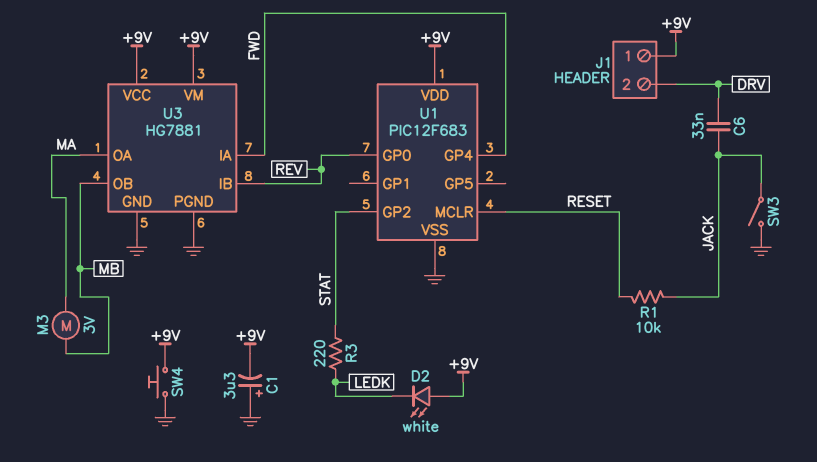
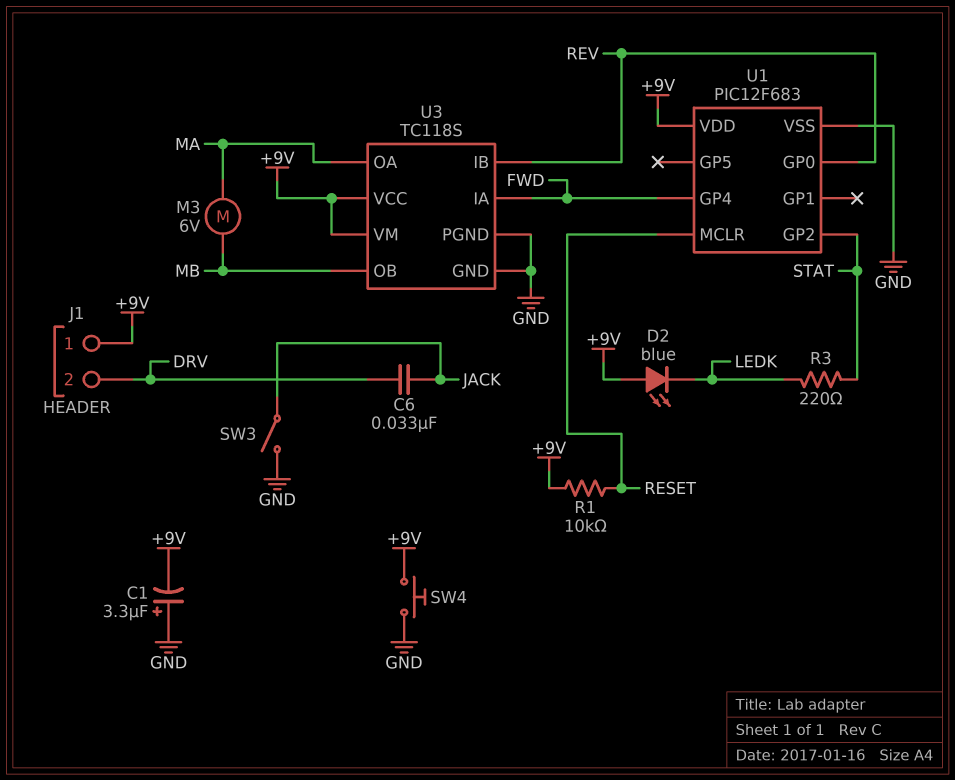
D2: LED white (A +9V, K LEDK) -> LED blue (A +9V, K LEDK)
M3: motor 3V (MA, MB) -> motor 6V (MA, MB)
R1: 10k (JACK, RESET) -> 10k (+9V, RESET)
U3: HG7881 -> TC118S

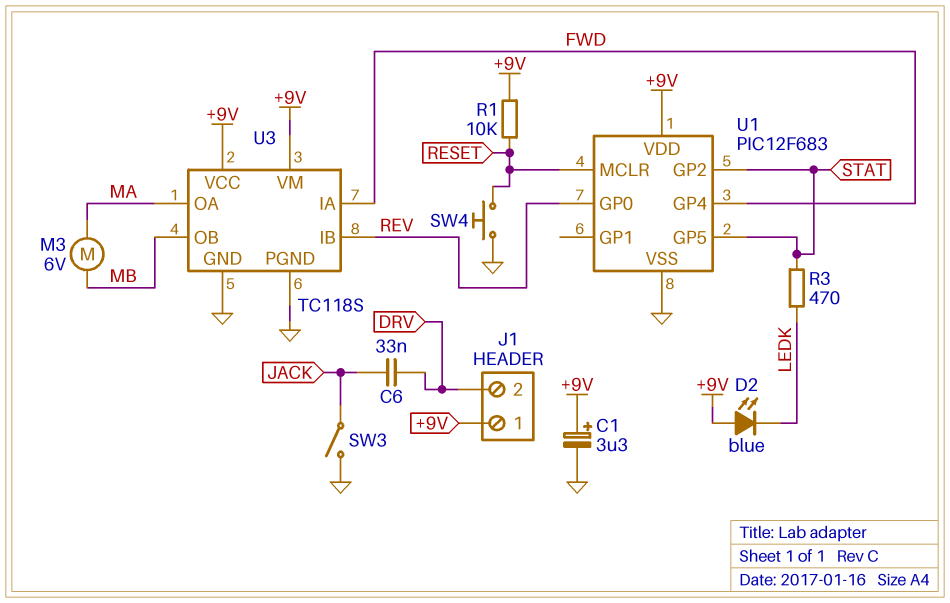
C1: 3.3uF (plus GND, minus +9V) -> 3.3uF (plus +9V, minus GND)
R3: 220 (LEDK, STAT) -> 470 (LEDK, STAT)
SW4: button (+9V, GND) -> button (GND, RESET)
U1 pin GP5: none -> STAT

